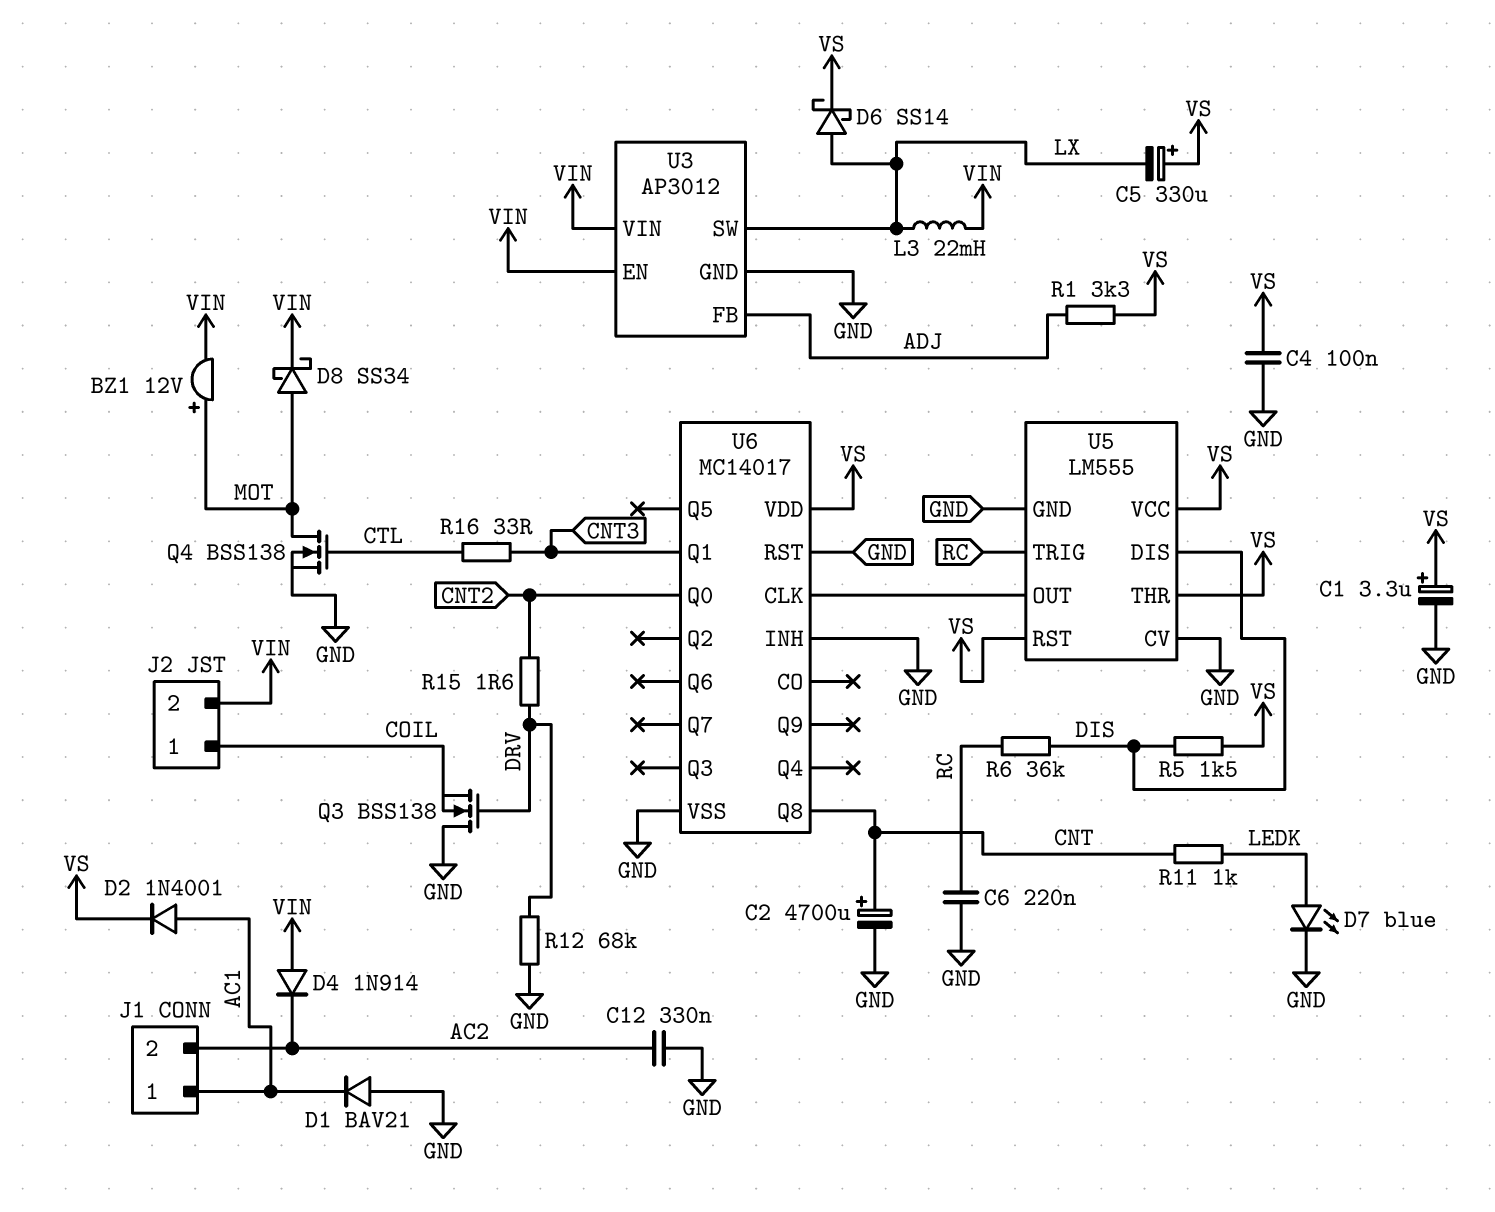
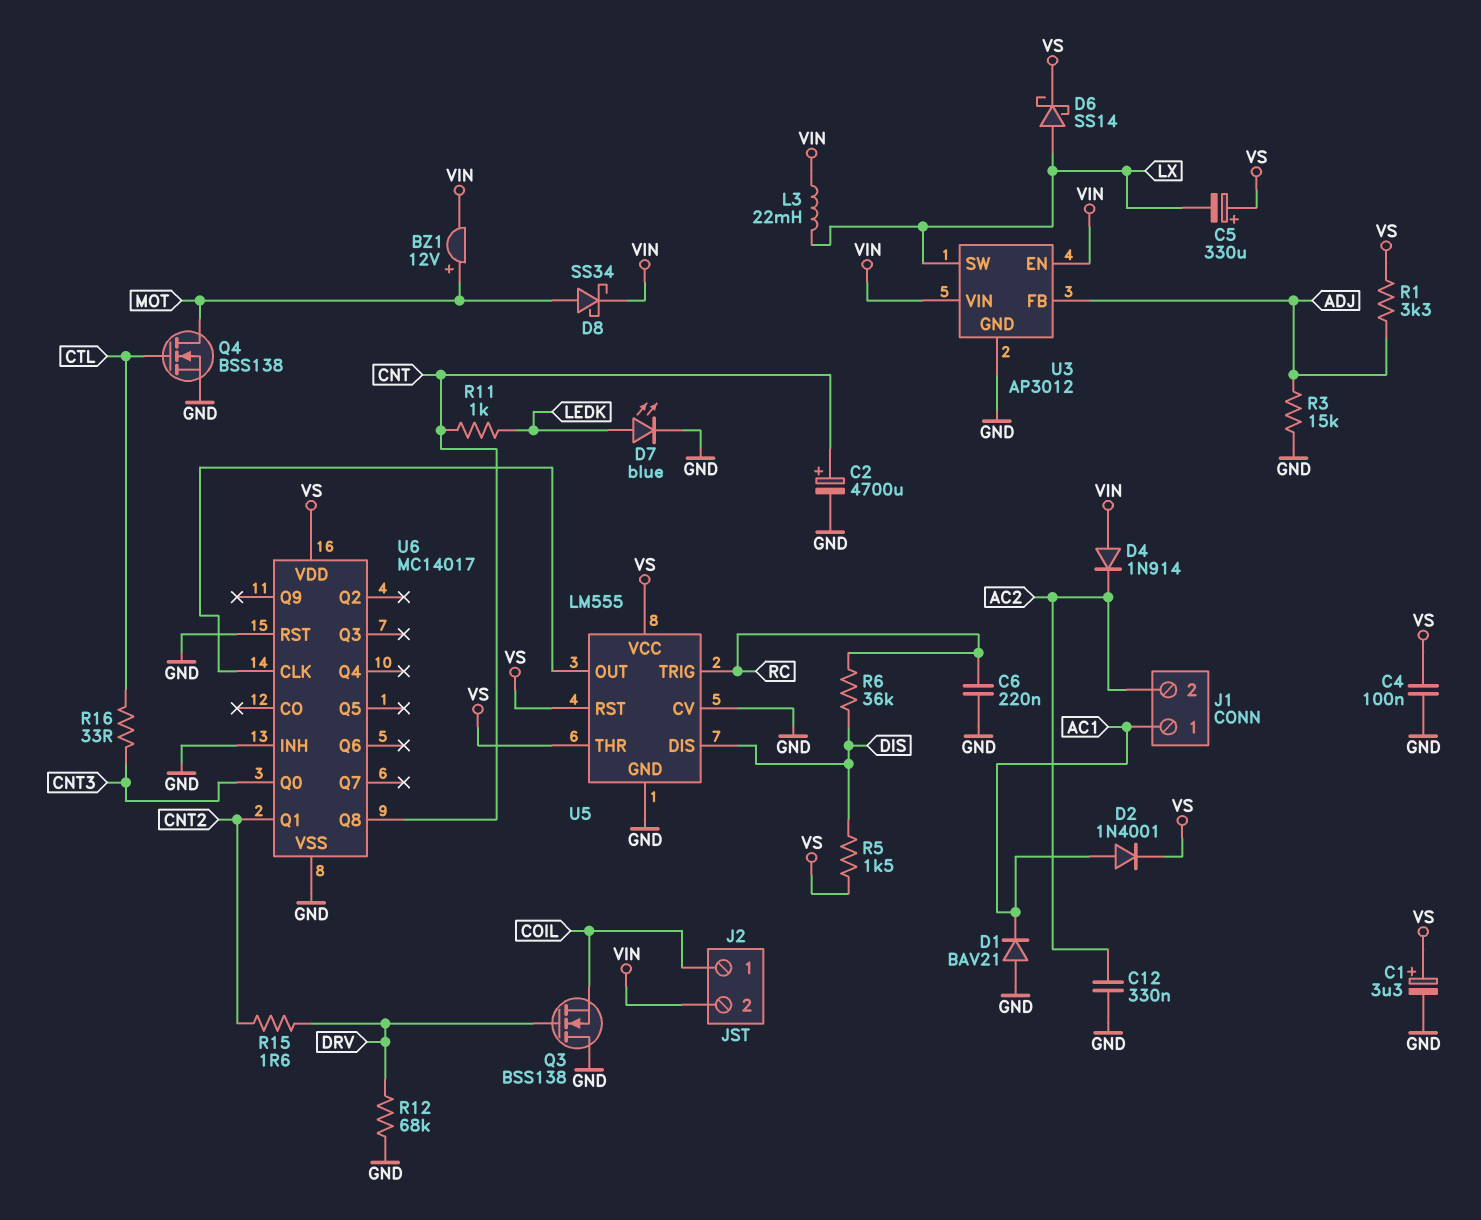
R3: none -> 15k (ADJ, GND)
U6 pin Q0: CNT2 -> CNT3
U6 pin Q1: CNT3 -> CNT2

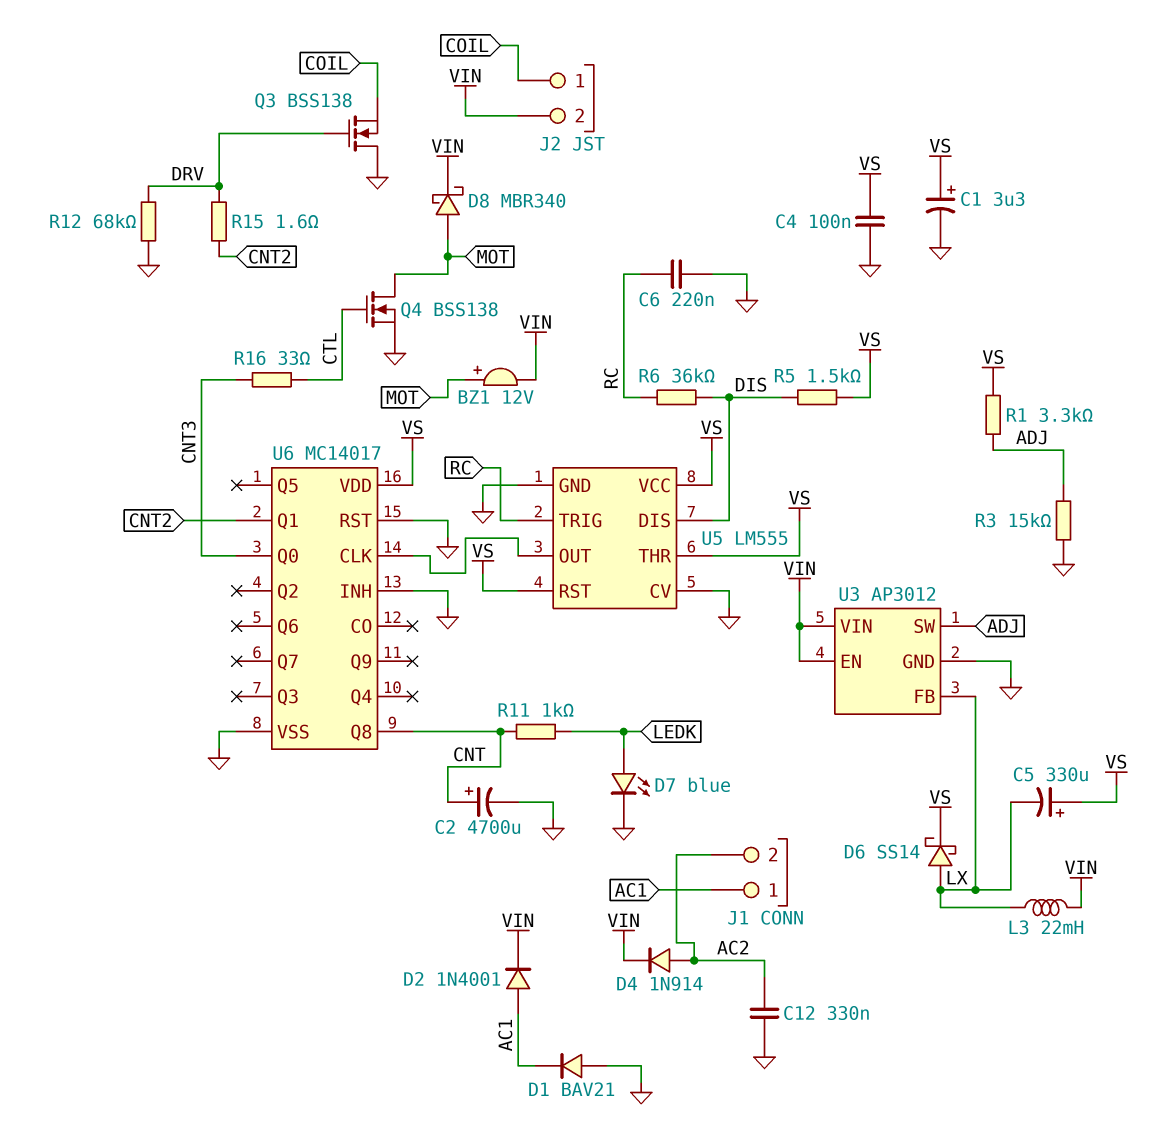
D2: diode 1N4001 (A AC1, K VS) -> diode 1N4001 (A AC1, K VIN)
D4: diode 1N914 (A VIN, K AC2) -> diode 1N914 (A AC2, K VIN)
D8: schottky SS34 (A MOT, K VIN) -> schottky MBR340 (A MOT, K VIN)
U3 pin FB: ADJ -> LX
U3 pin SW: LX -> ADJ

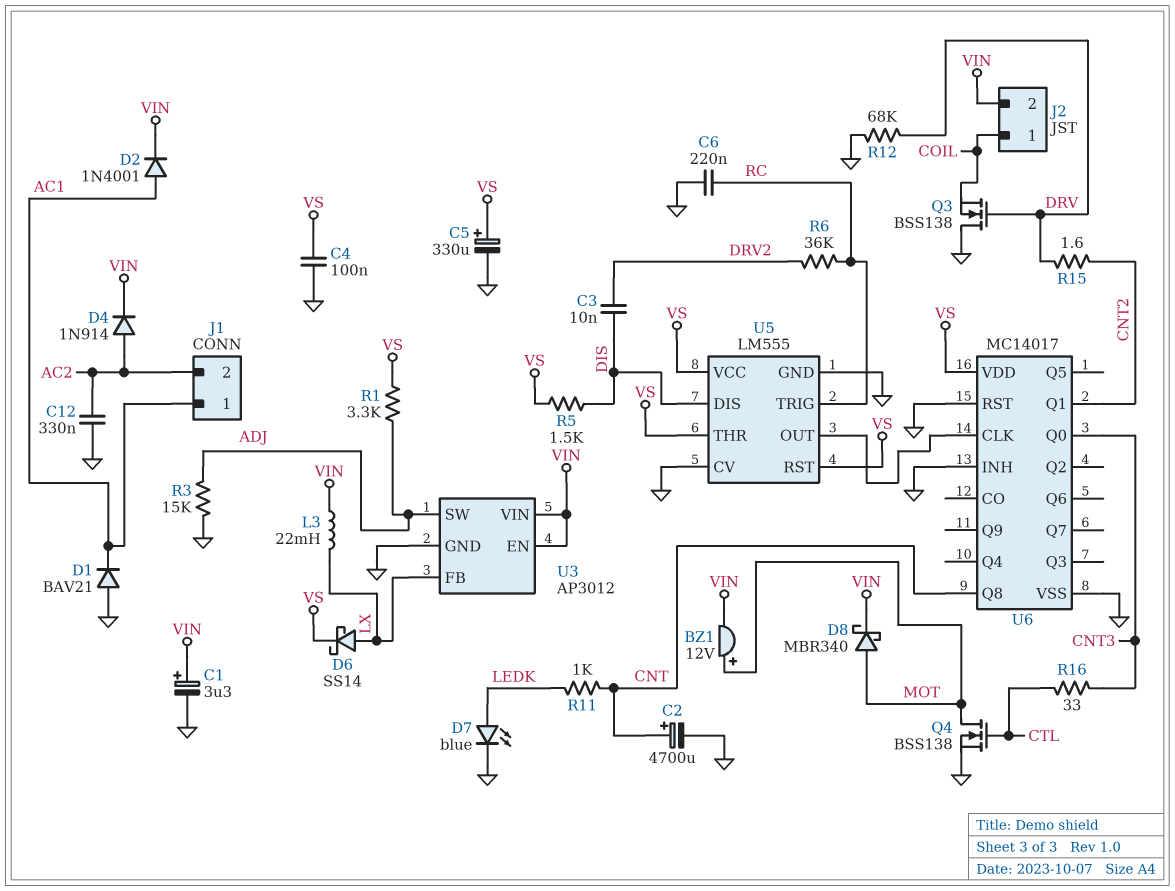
C1: 3.3uF (plus VS, minus GND) -> 3.3uF (plus VIN, minus GND)
C3: none -> 10nF (DIS, DRV2)
C5: 330uF (plus VS, minus LX) -> 330uF (plus VS, minus GND)
R6: 36k (DIS, RC) -> 36k (DRV2, RC)

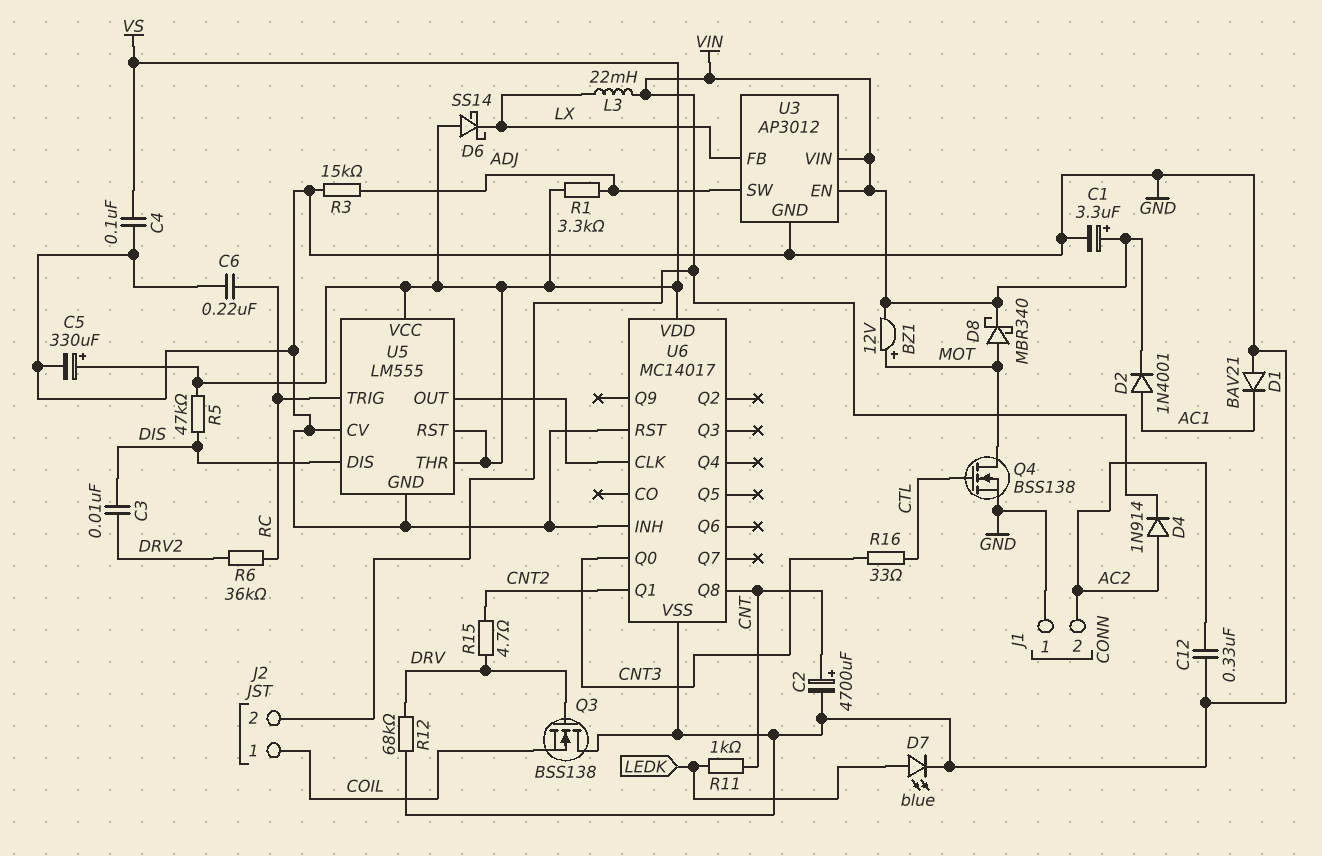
D6: schottky SS14 (A LX, K VS) -> schottky SS14 (A VS, K LX)
J1 pin 1: AC1 -> GND
R5: 1.5k (DIS, VS) -> 47k (DIS, VS)
R15: 1.6 (CNT2, DRV) -> 4.7 (CNT2, DRV)

